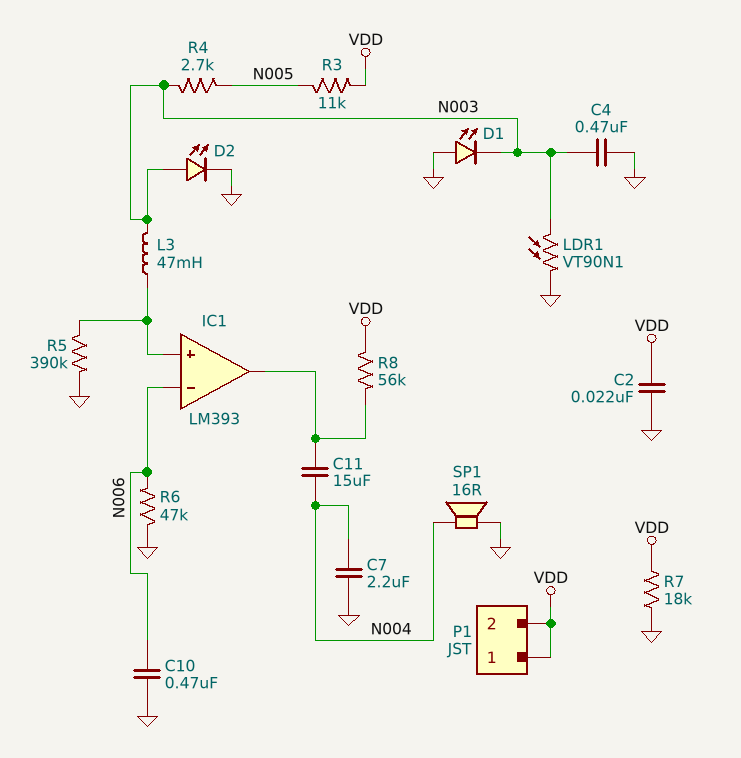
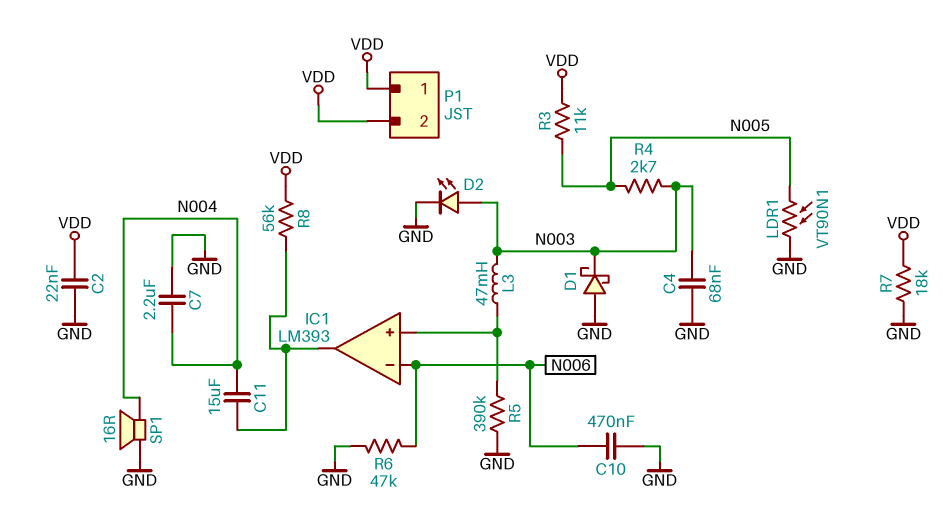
C4: 470nF (GND, N003) -> 68nF (GND, N003)
D1: LED (A GND, K N003) -> schottky (A GND, K N003)
LDR1: VT90N1 (GND, N003) -> VT90N1 (GND, N005)

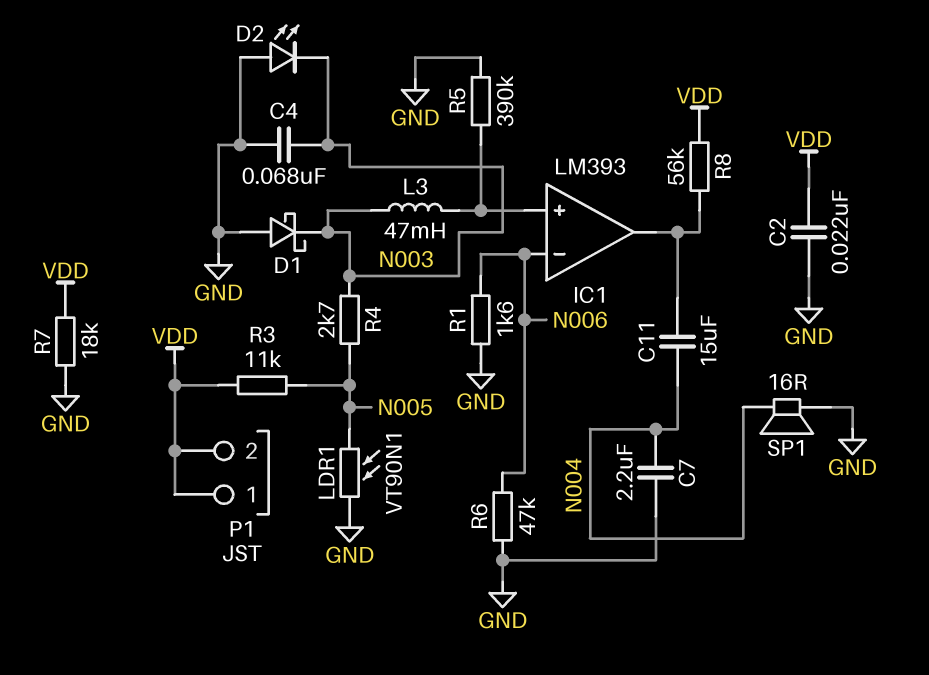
C10: 470nF (GND, N006) -> none
D2: LED (A N003, K GND) -> LED (A GND, K N003)
R1: none -> 1.6k (GND, N006)

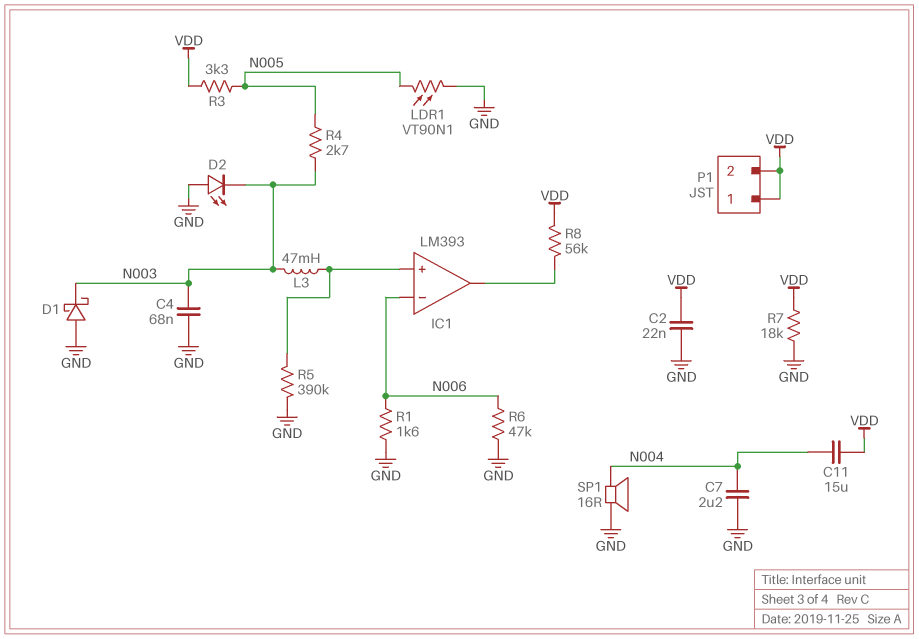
C11: 15uF (IC1/out, N004) -> 15uF (N004, VDD)
R3: 11k (N005, VDD) -> 3.3k (N005, VDD)

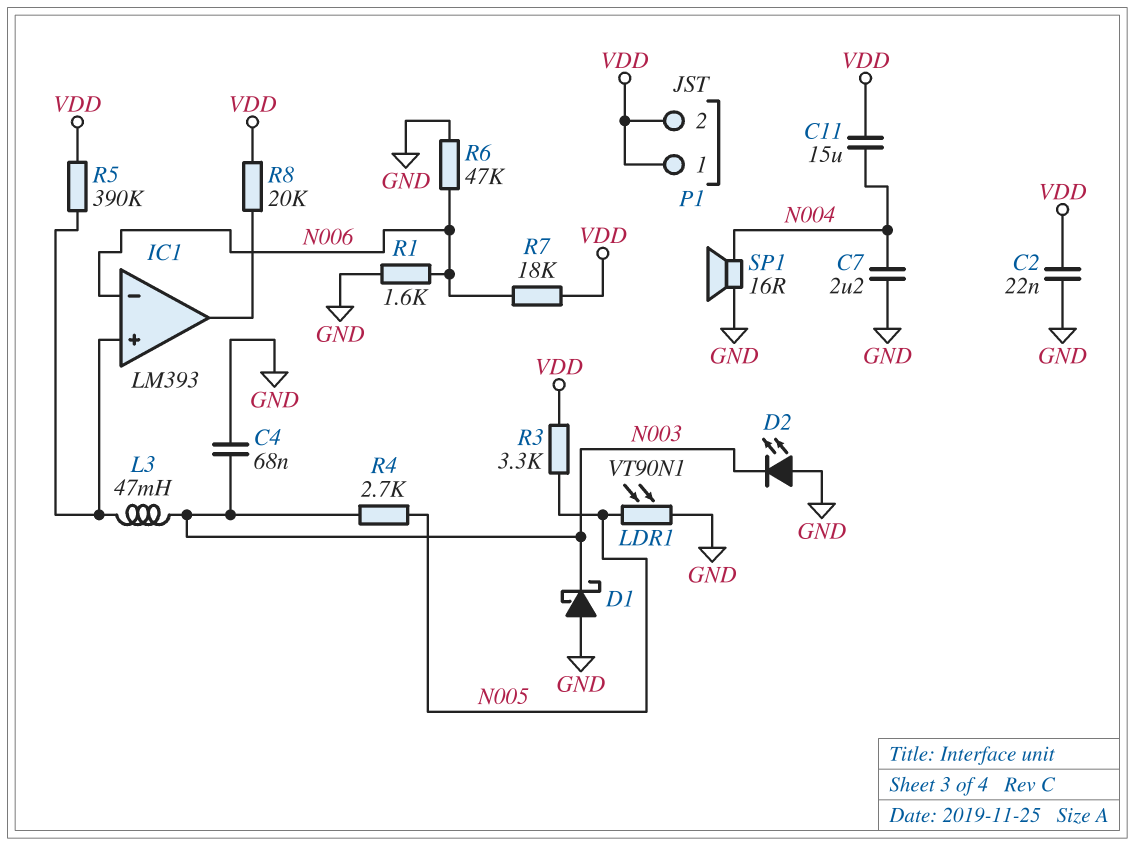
R5: 390k (GND, IC1/in+) -> 390k (IC1/in+, VDD)
R7: 18k (GND, VDD) -> 18k (N006, VDD)
R8: 56k (IC1/out, VDD) -> 20k (IC1/out, VDD)

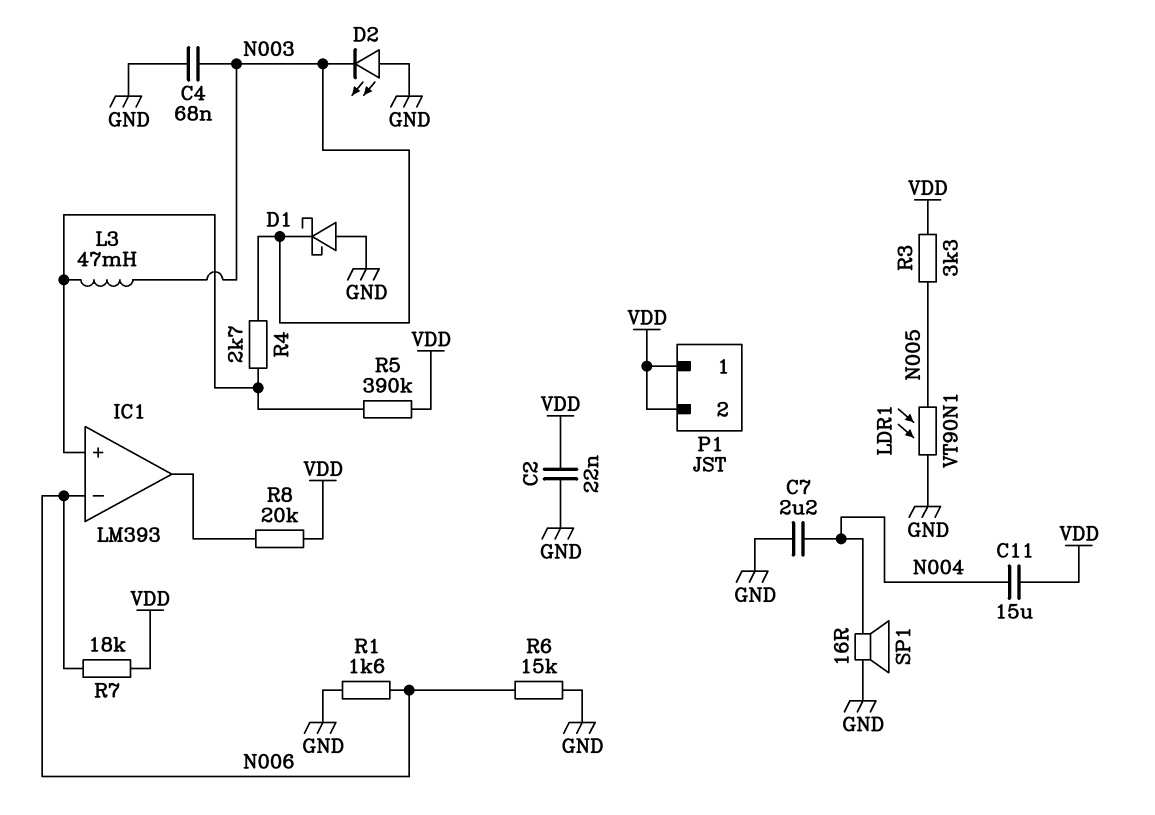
R4: 2.7k (N003, N005) -> 2.7k (IC1/in+, N003)
R6: 47k (GND, N006) -> 15k (GND, N006)

